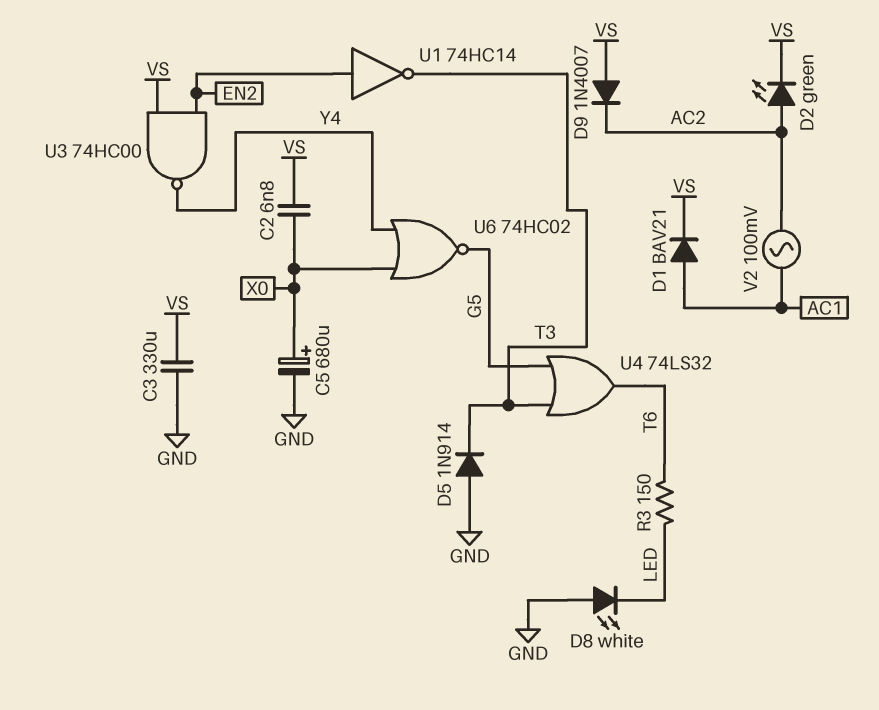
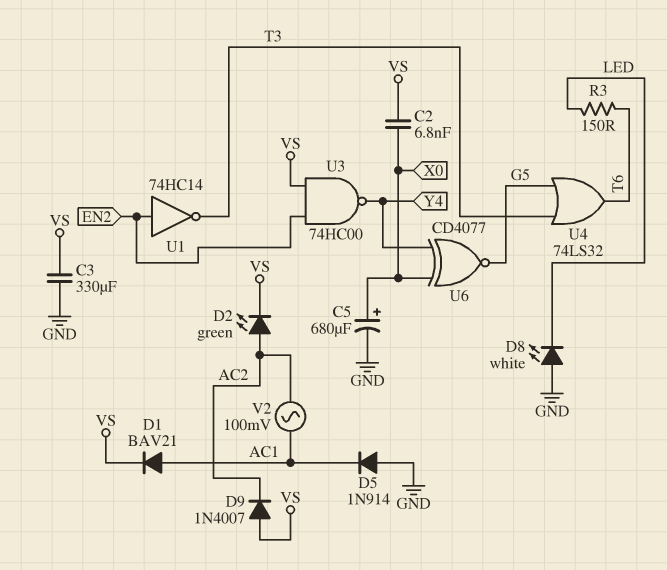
D5: diode 1N914 (A GND, K T3) -> diode 1N914 (A GND, K AC1)
U6: NOR 74HC02 (in X0, in Y4, out G5) -> XNOR CD4077 (in X0, in Y4, out G5)

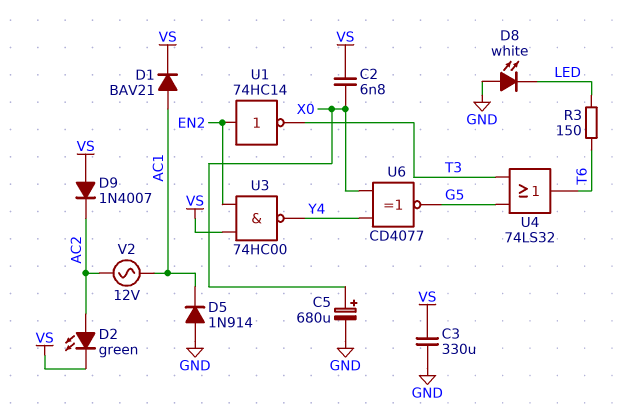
V2: AC 100mV (AC1, AC2) -> AC 12V (AC1, AC2)

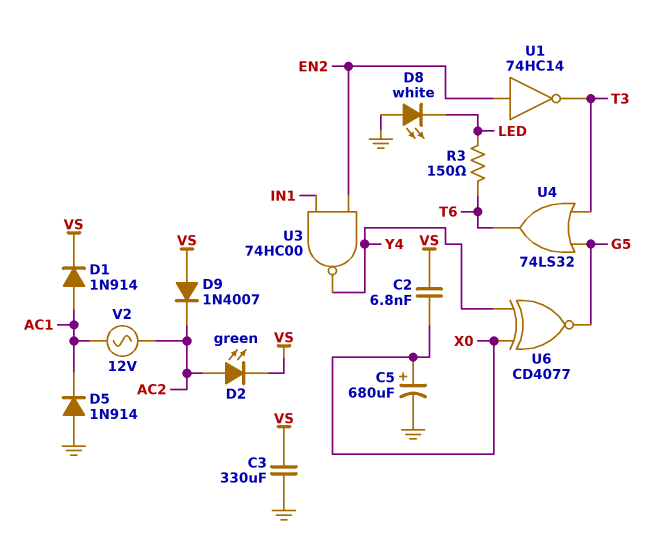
D1: diode BAV21 (A AC1, K VS) -> diode 1N914 (A AC1, K VS)
U3: NAND 74HC00 (in EN2, in VS, out Y4) -> NAND 74HC00 (in EN2, in IN1, out Y4)

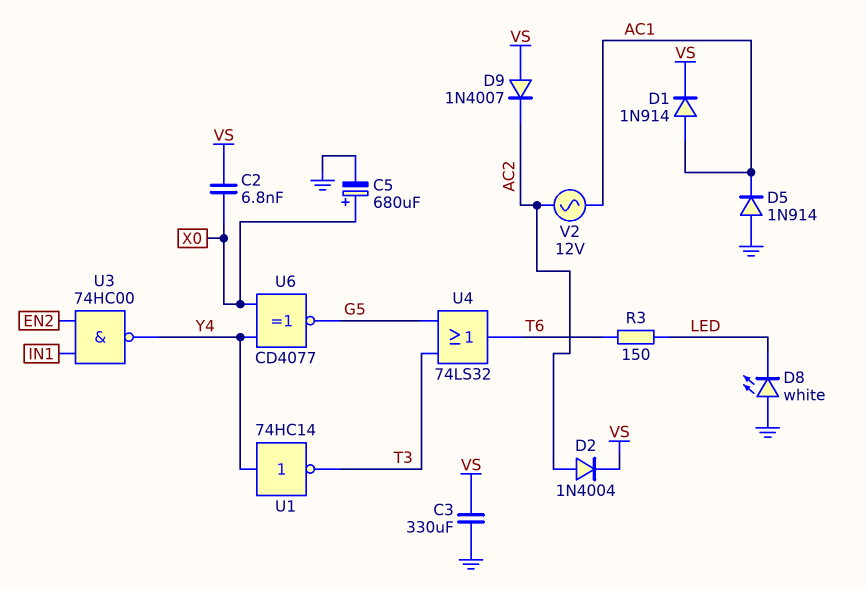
D2: LED green (A AC2, K VS) -> diode 1N4004 (A AC2, K VS)
U1: NOT 74HC14 (in EN2, out T3) -> NOT 74HC14 (in Y4, out T3)

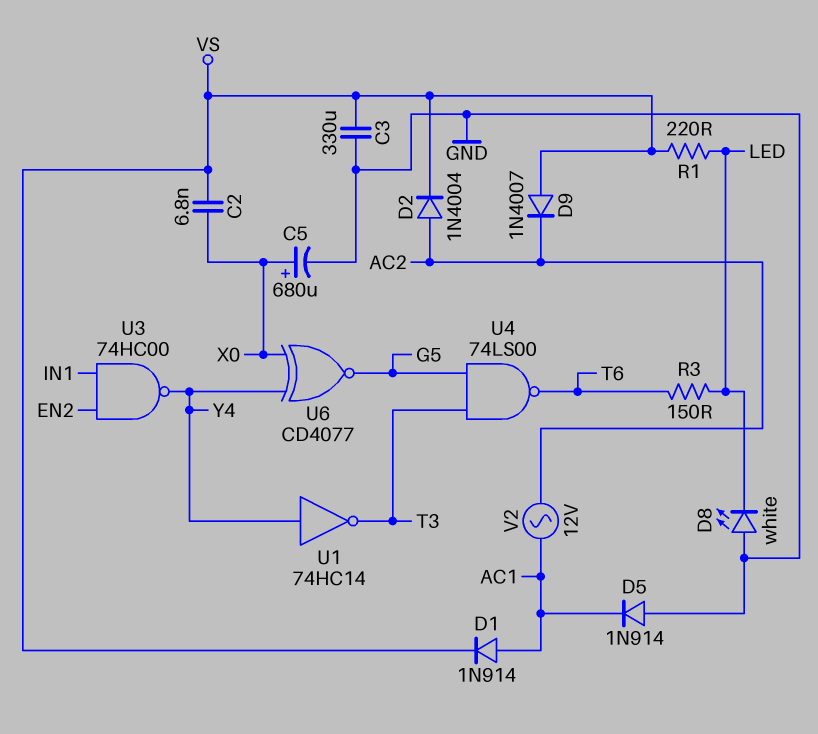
R1: none -> 220 (LED, VS)
U4: OR 74LS32 (in G5, in T3, out T6) -> NAND 74LS00 (in G5, in T3, out T6)

